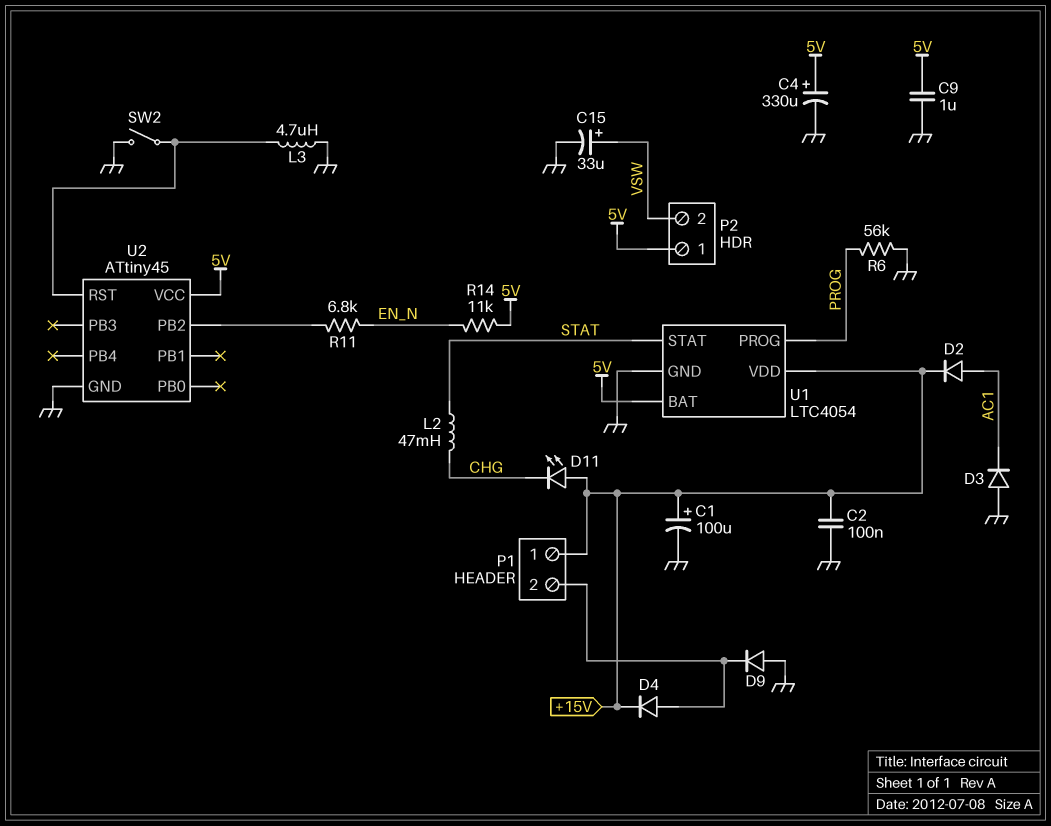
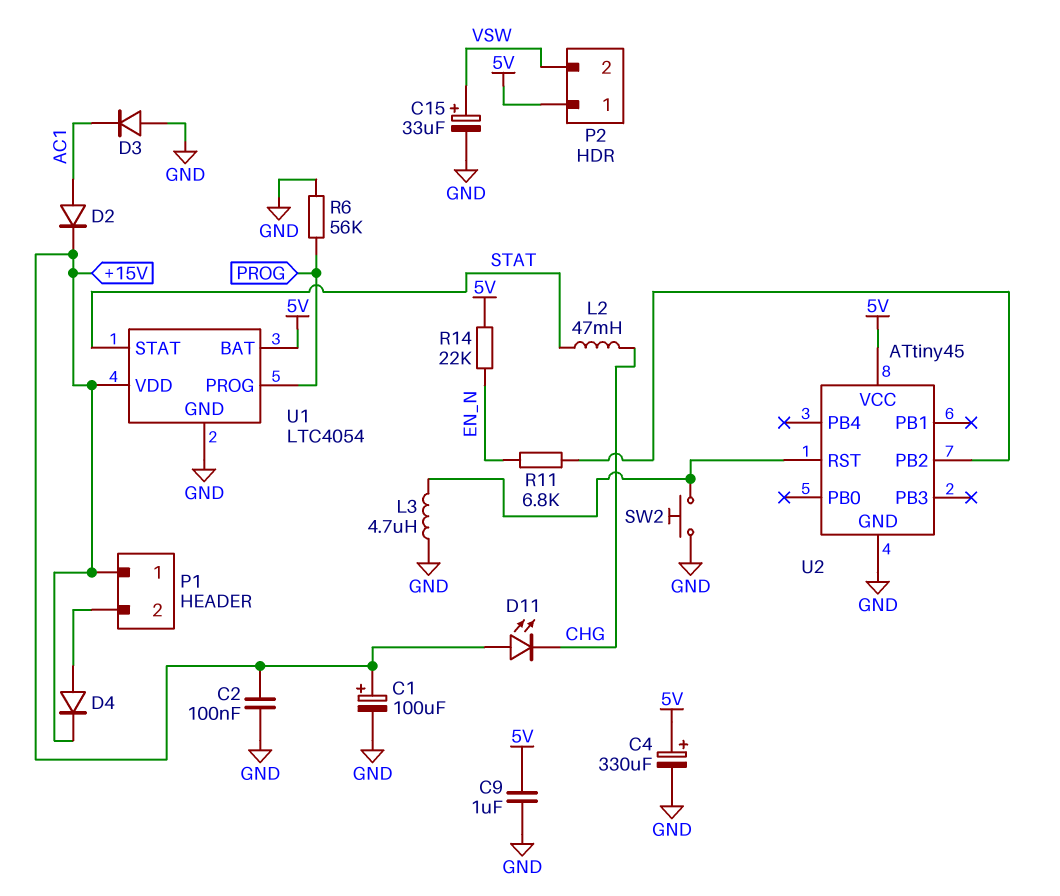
D9: diode (A GND, K P1/2) -> none
R14: 11k (5V, EN_N) -> 22k (5V, EN_N)
SW2: switch (GND, U2/RST) -> button (GND, U2/RST)

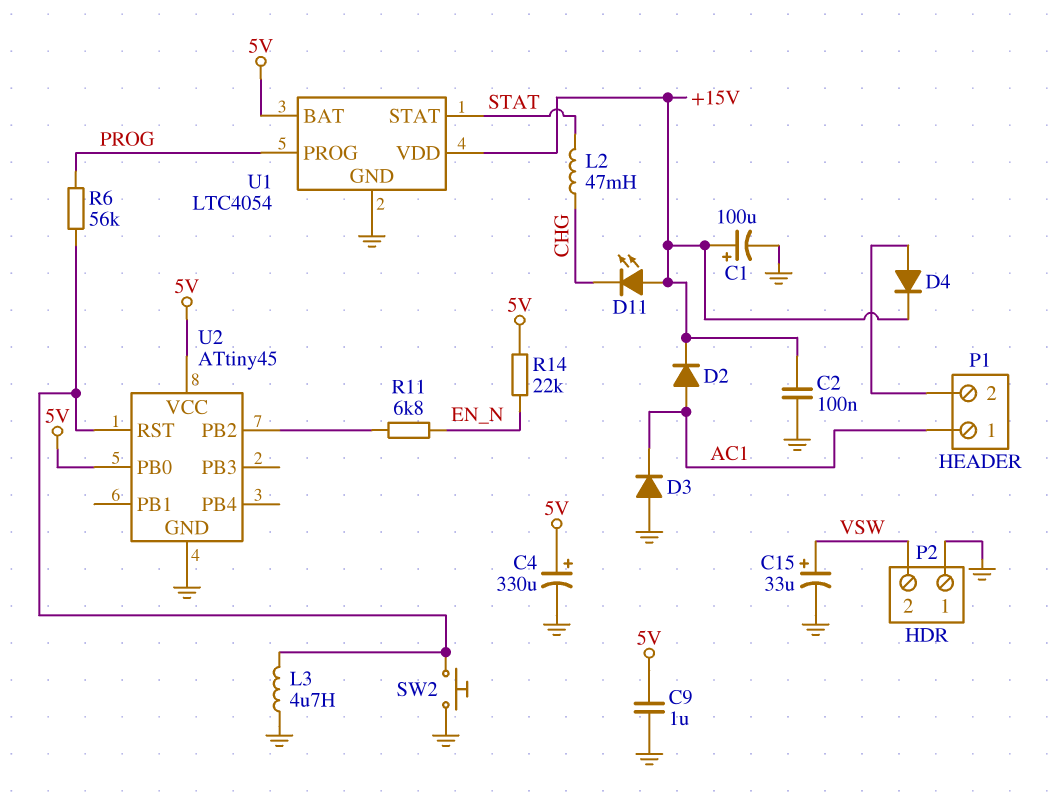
P1 pin 1: +15V -> AC1
P2 pin 1: 5V -> GND
R6: 56k (GND, PROG) -> 56k (PROG, U2/RST)
U2 pin PB0: none -> 5V

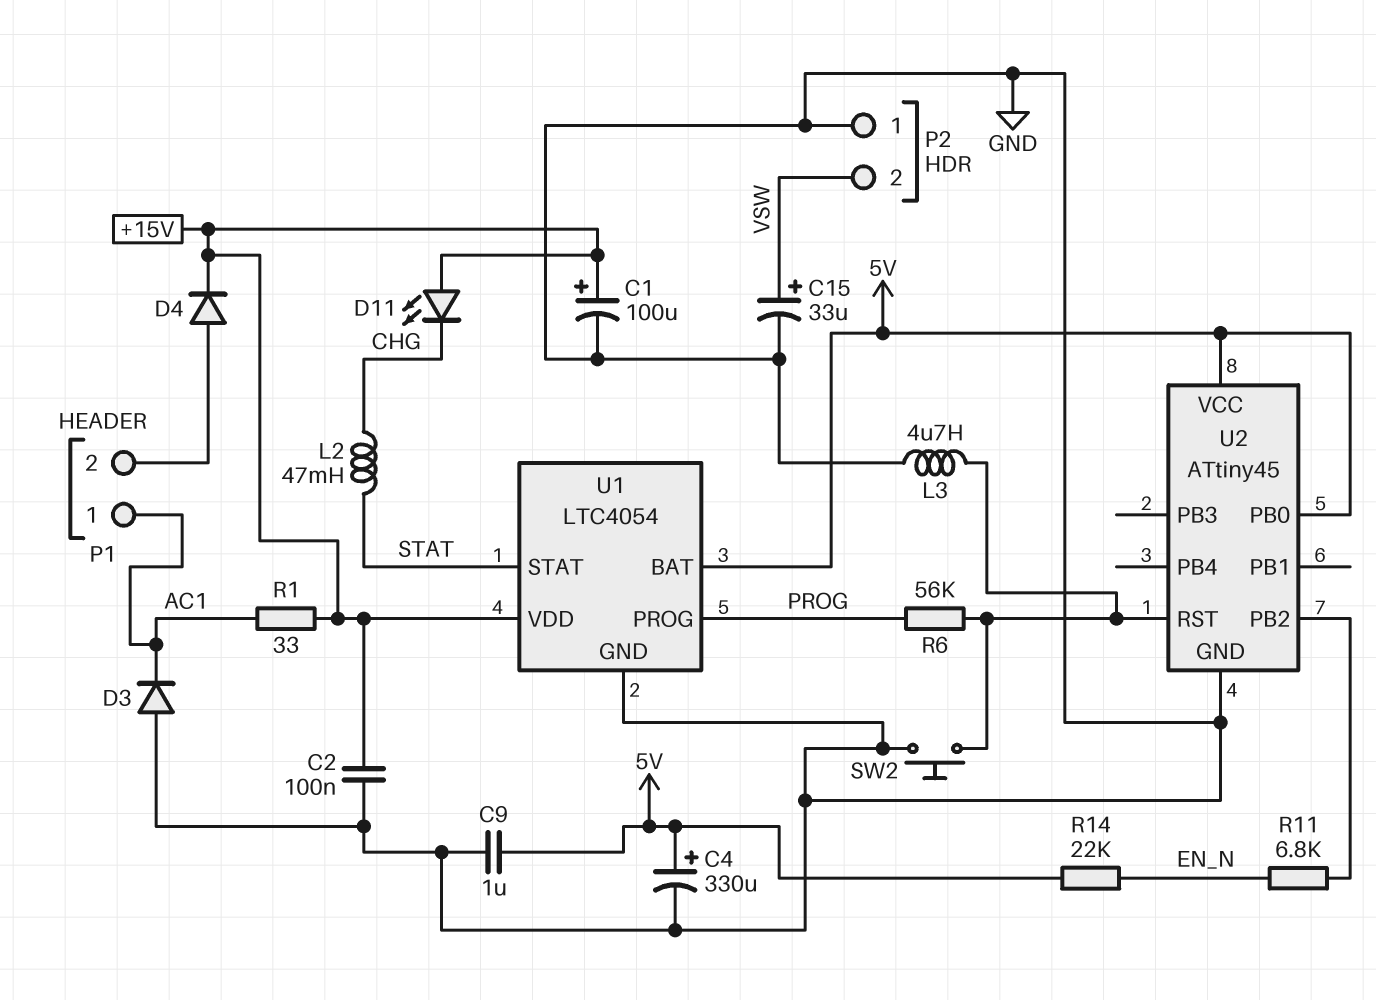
D2: diode (A AC1, K +15V) -> none
R1: none -> 33 (+15V, AC1)

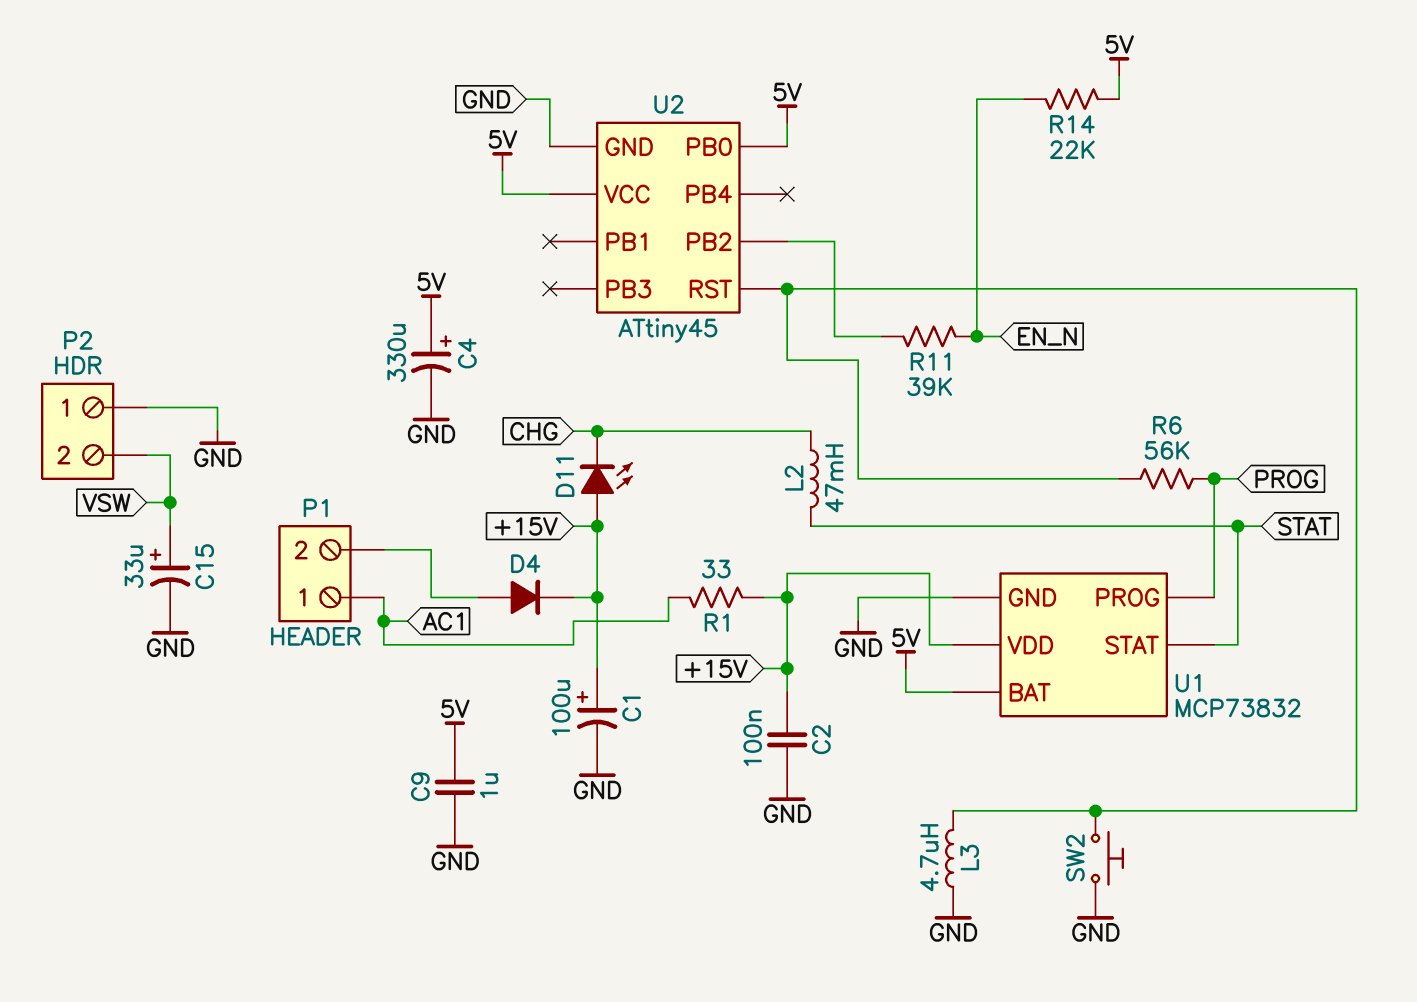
D3: diode (A GND, K AC1) -> none
R11: 6.8k (EN_N, U2/PB2) -> 39k (EN_N, U2/PB2)
U1: LTC4054 -> MCP73832

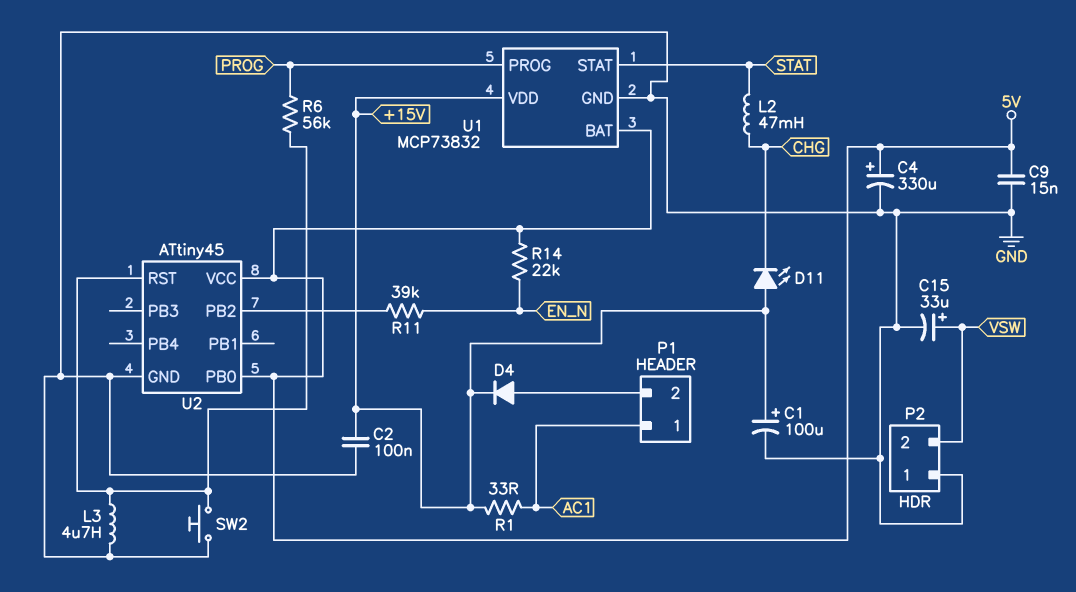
C9: 1uF (5V, GND) -> 15nF (5V, GND)

